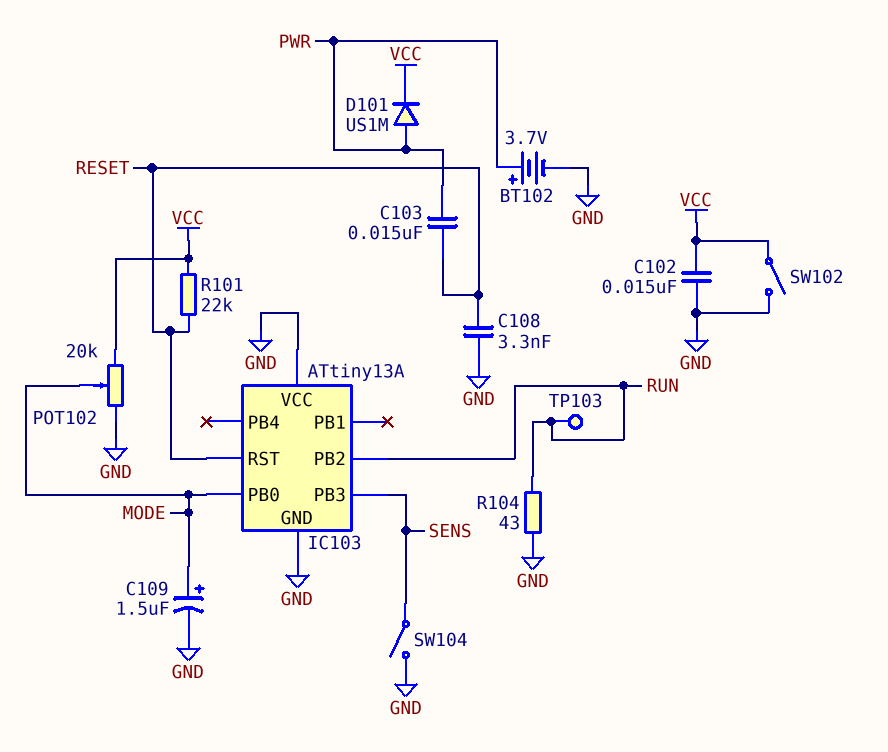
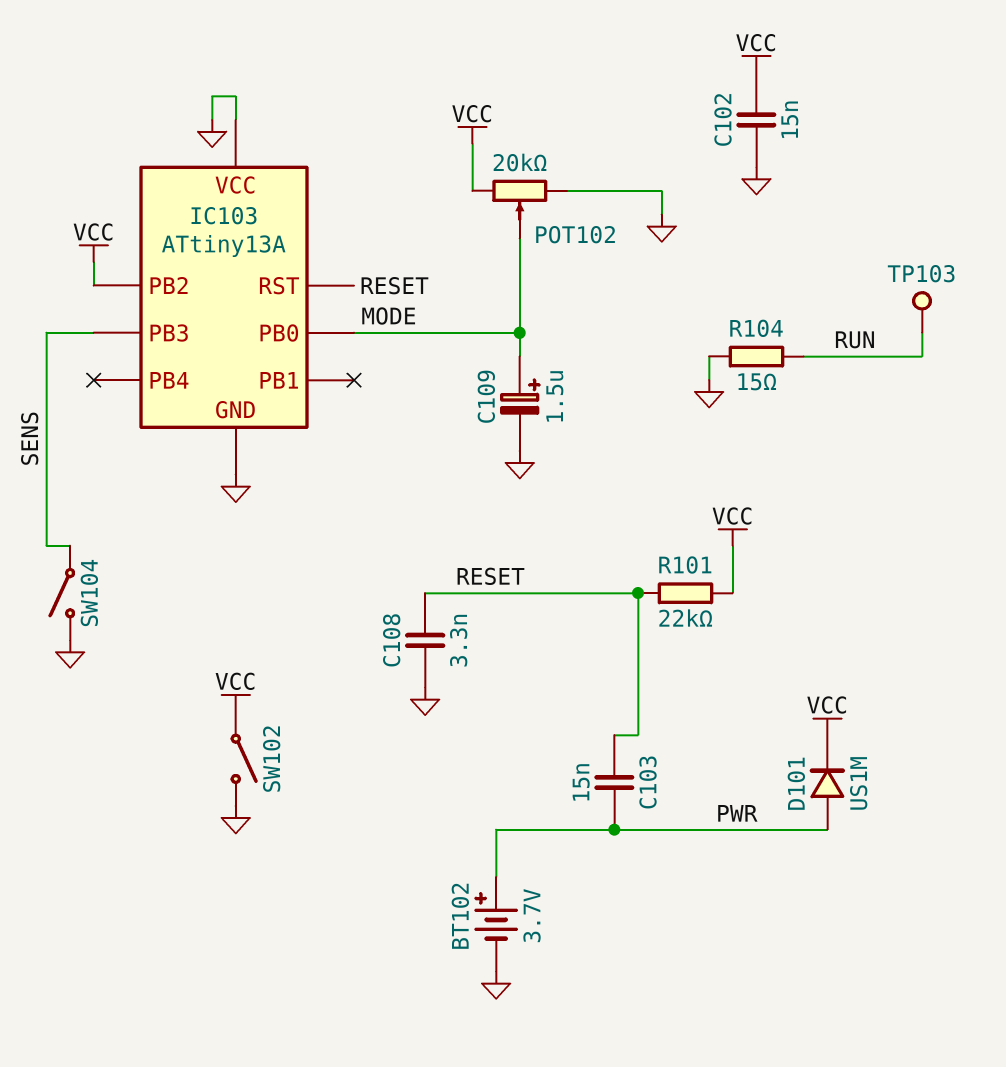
IC103 pin PB2: RUN -> VCC
R104: 43 (GND, RUN) -> 15 (GND, RUN)

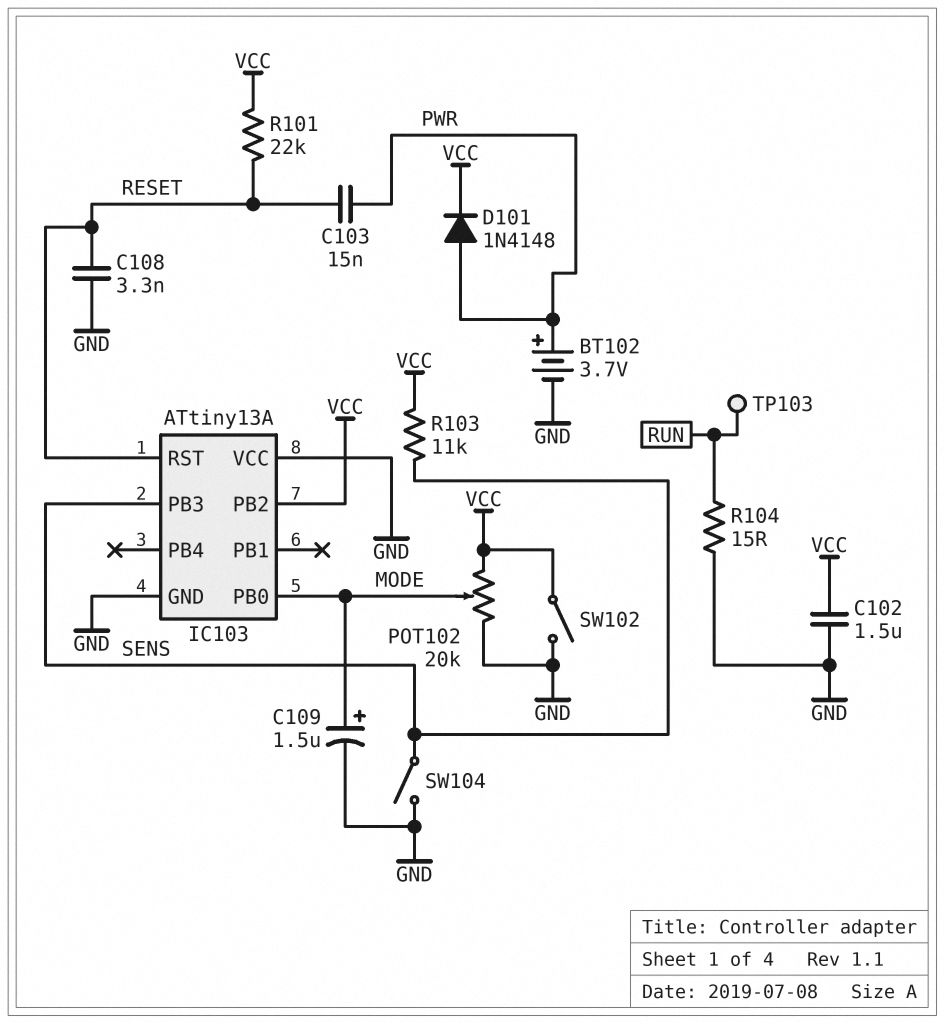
C102: 15nF (GND, VCC) -> 1.5uF (GND, VCC)
D101: diode US1M (A PWR, K VCC) -> diode 1N4148 (A PWR, K VCC)
R103: none -> 11k (SENS, VCC)

